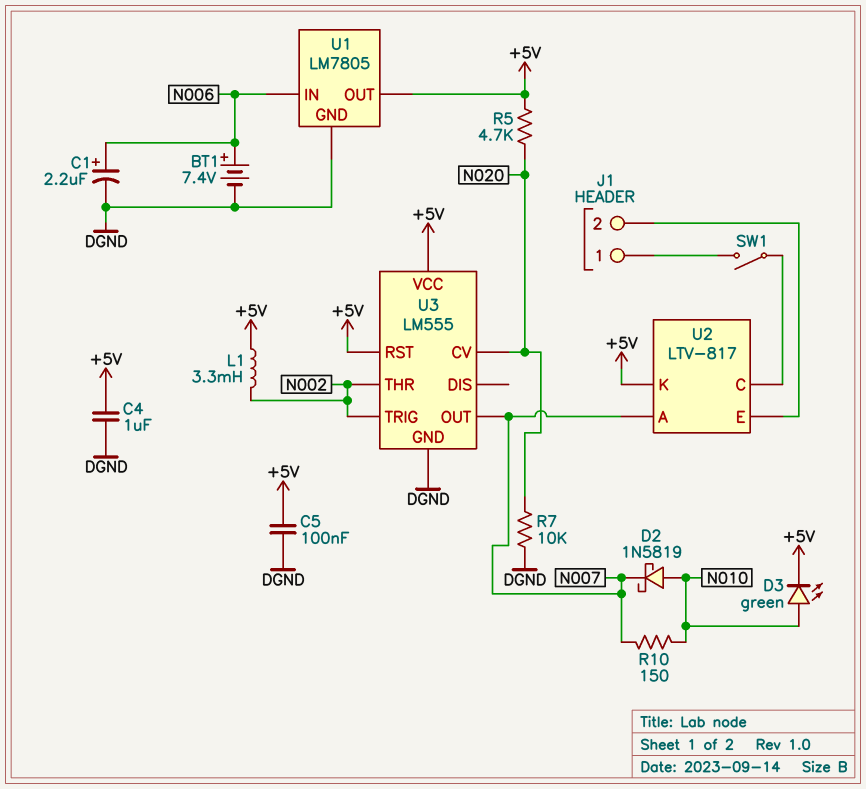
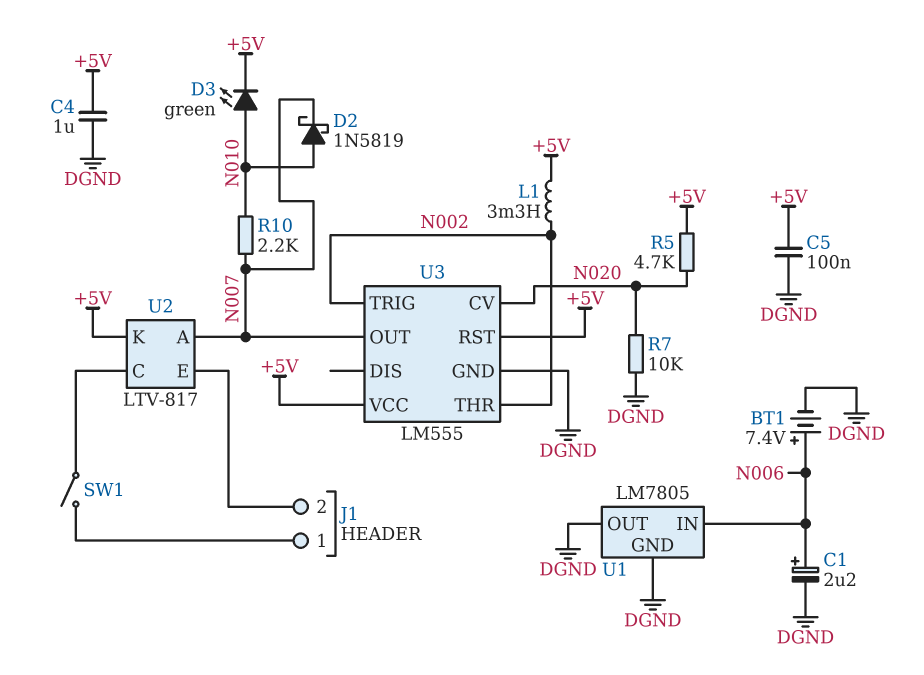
R10: 150 (N007, N010) -> 2.2k (N007, N010)
U1 pin OUT: +5V -> DGND

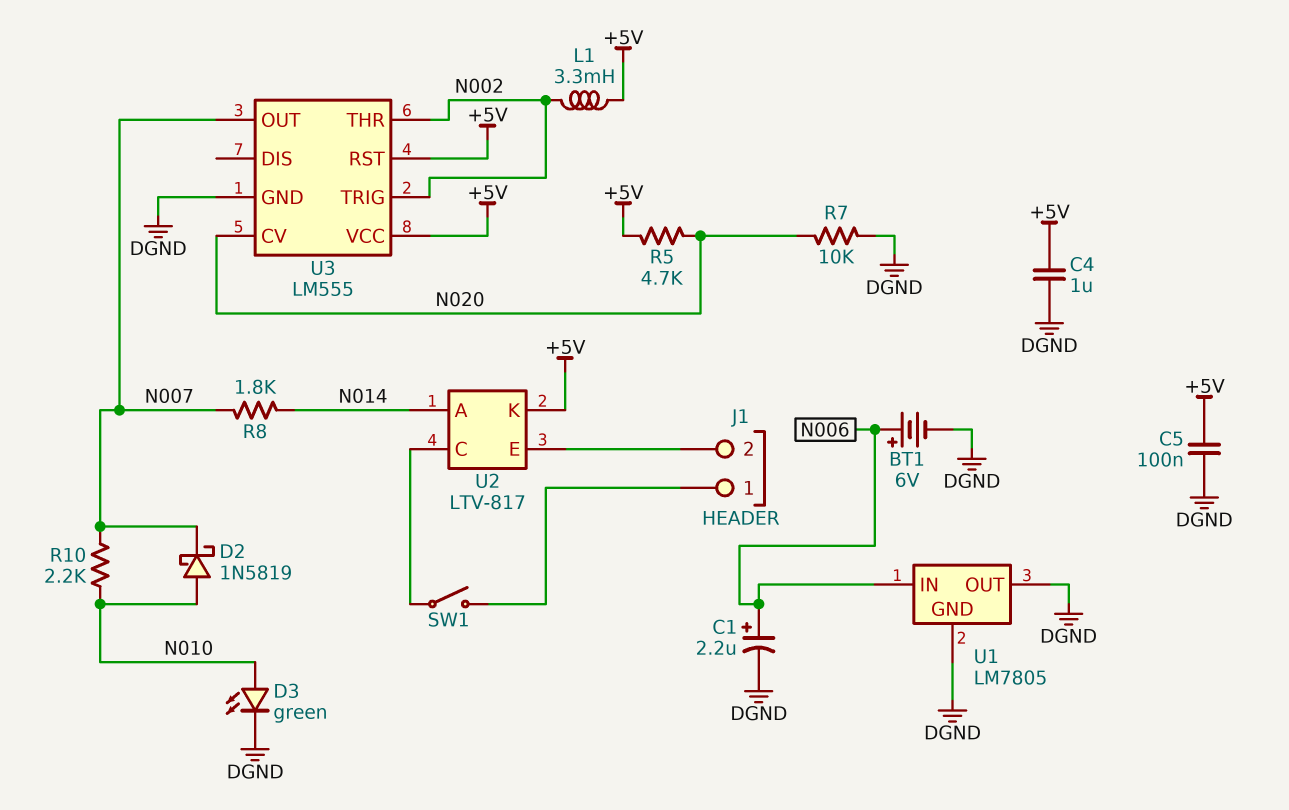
BT1: 7.4V (plus N006, minus DGND) -> 6V (plus N006, minus DGND)
D3: LED green (A N010, K +5V) -> LED green (A N010, K DGND)
R8: none -> 1.8k (N007, N014)
U2 pin A: N007 -> N014

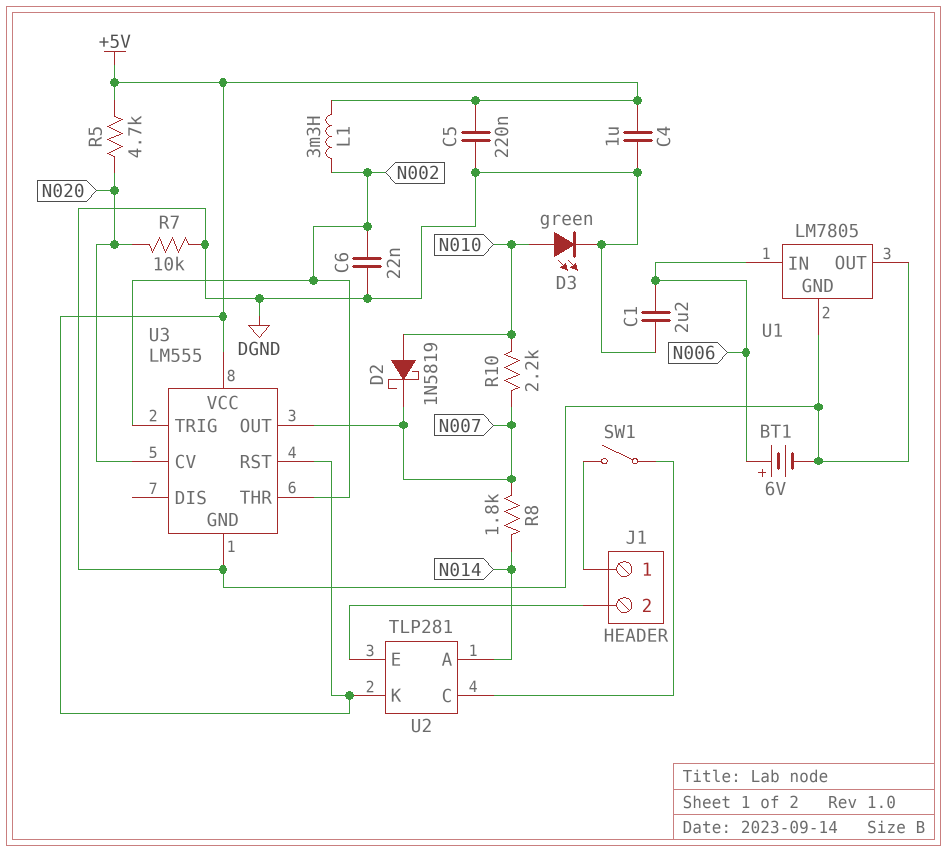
C1: 2.2uF (plus N006, minus DGND) -> 2.2uF (DGND, N006)
C5: 100nF (+5V, DGND) -> 220nF (+5V, DGND)
C6: none -> 22nF (DGND, N002)
U2: LTV-817 -> TLP281

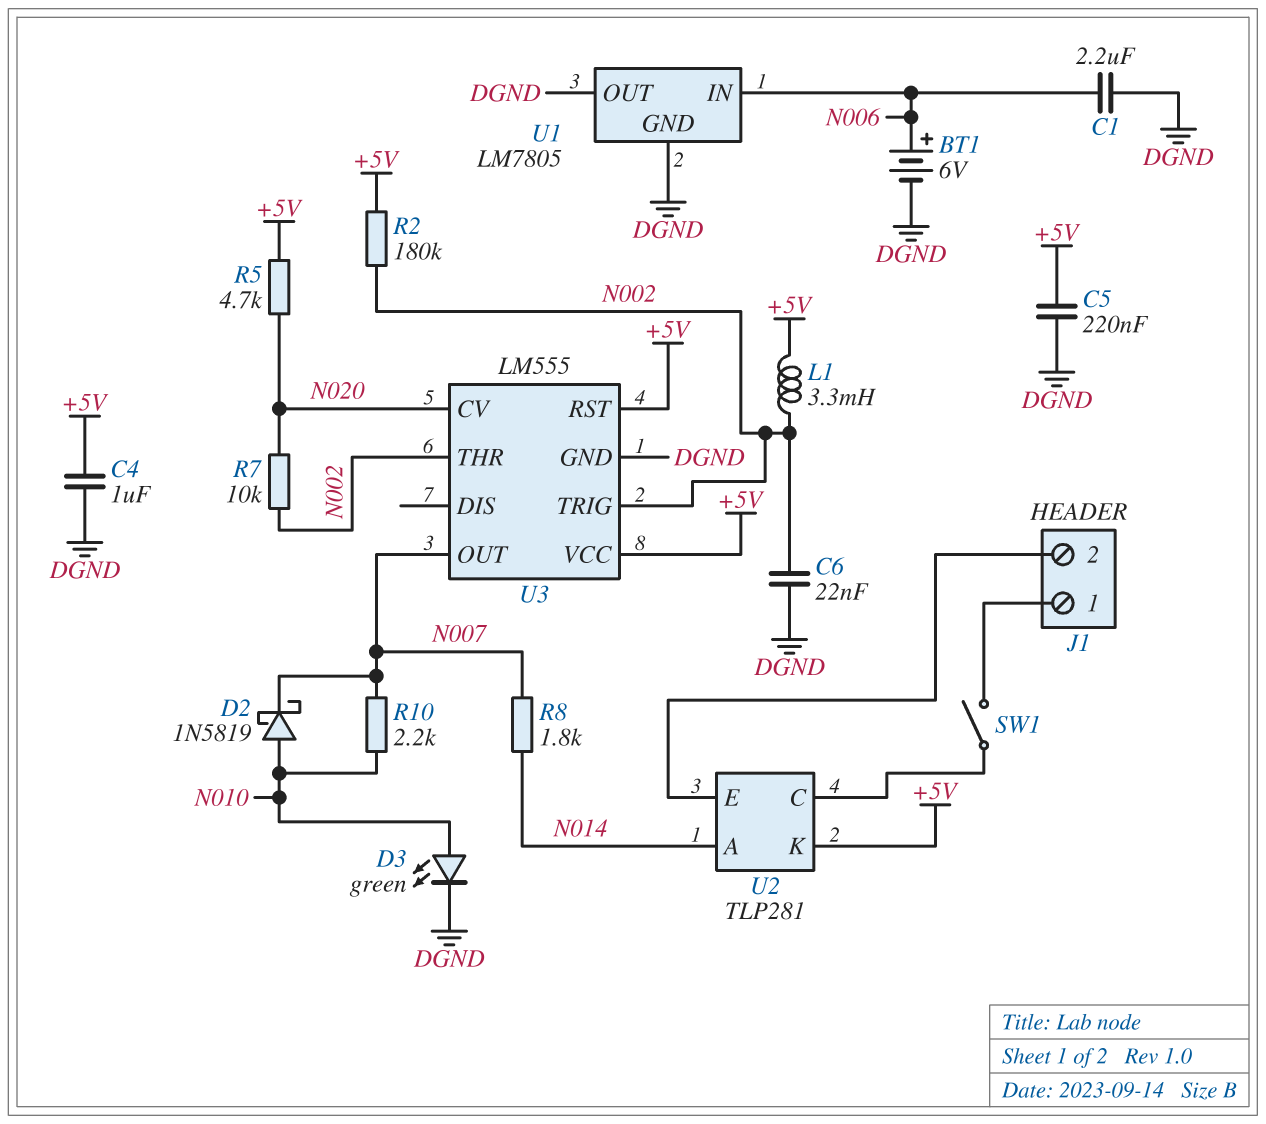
R2: none -> 180k (+5V, N002)
R7: 10k (DGND, N020) -> 10k (N002, N020)

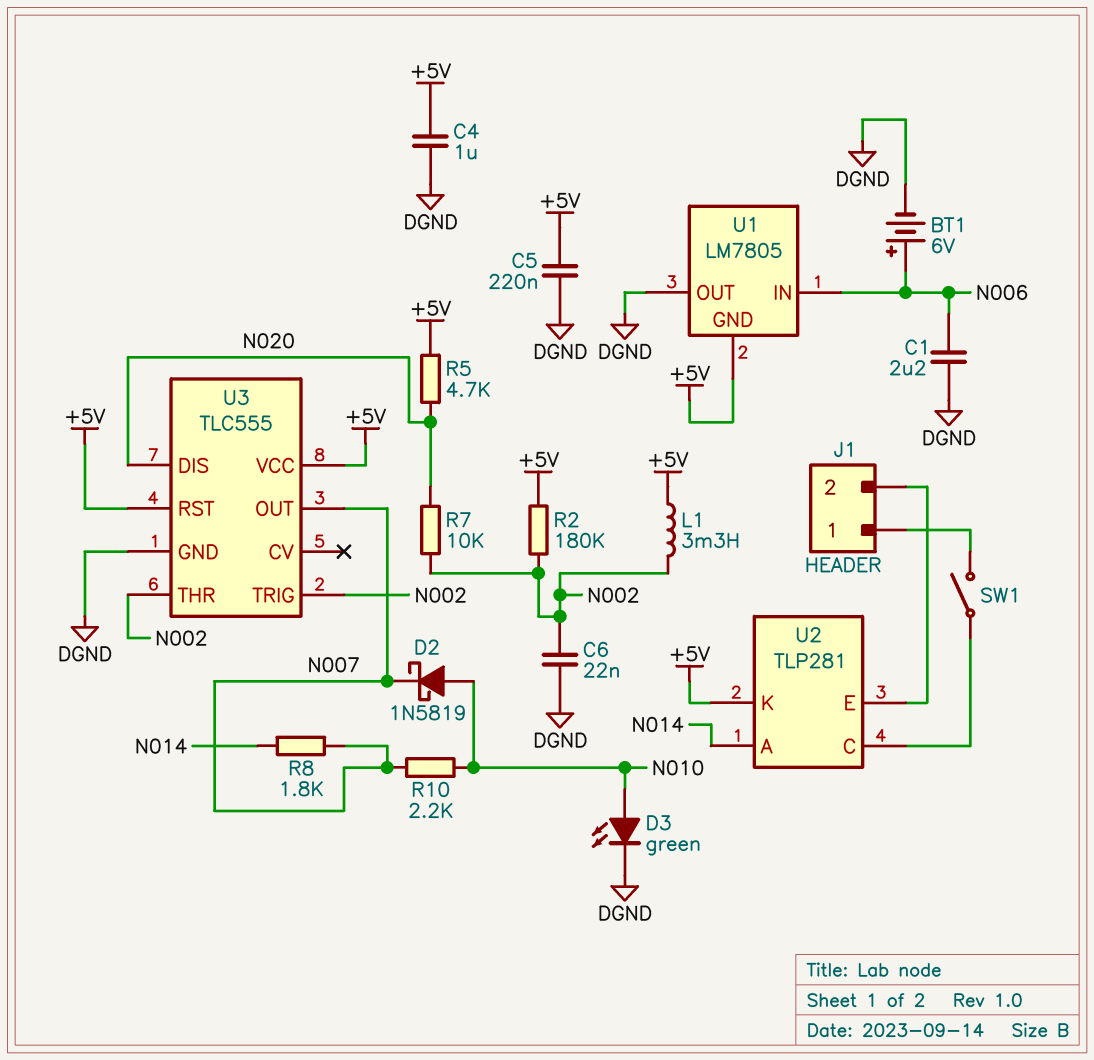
U1 pin GND: DGND -> +5V
U3: LM555 -> TLC555
U3 pin CV: N020 -> none
U3 pin DIS: none -> N020

